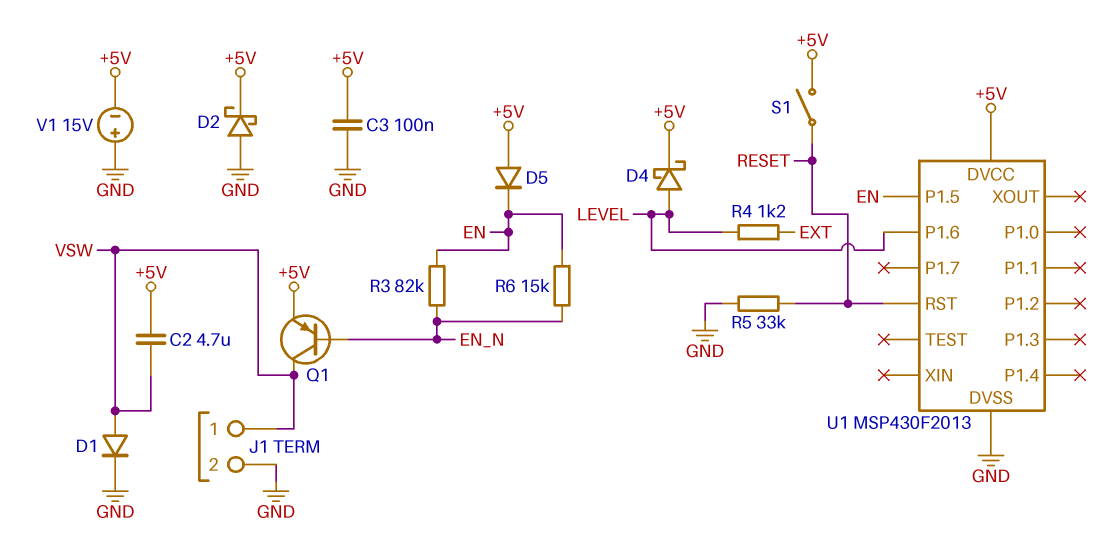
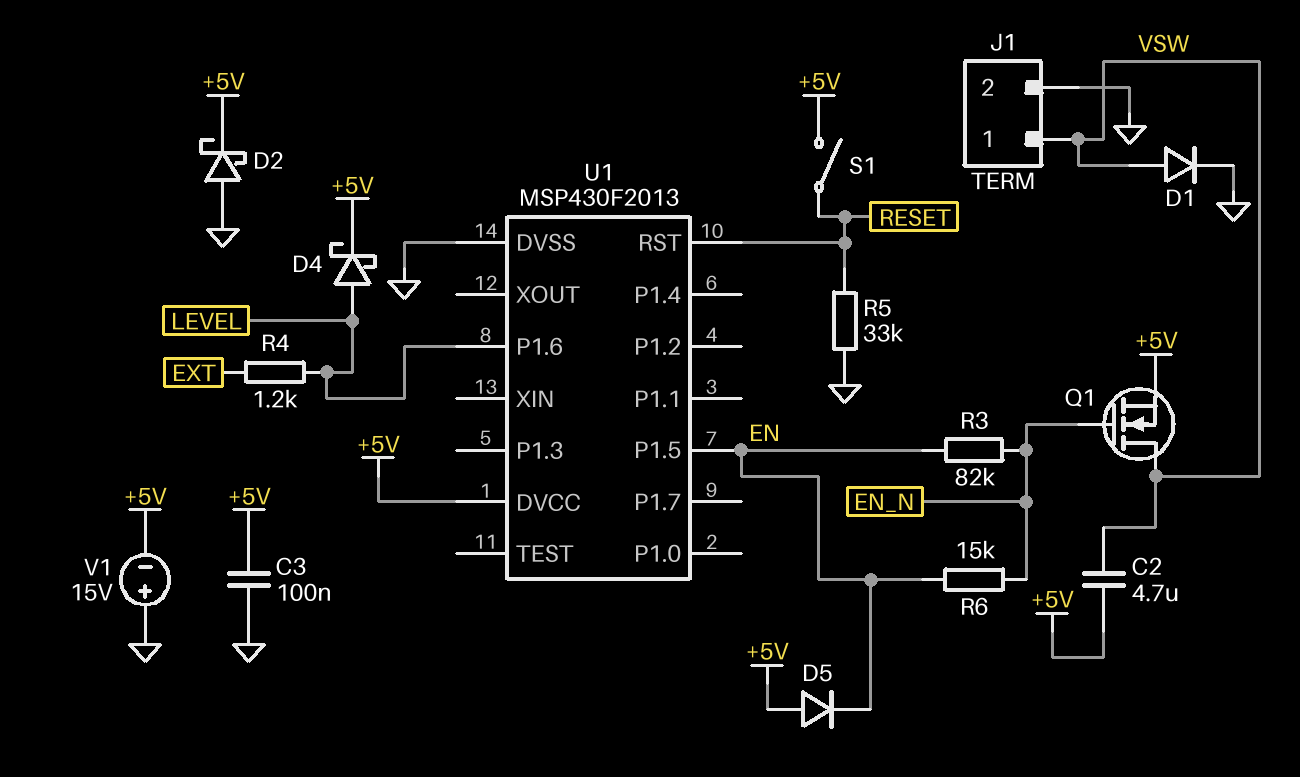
Q1: PNP (B EN_N, C VSW, E +5V) -> NMOS (G EN_N, D VSW, S +5V)

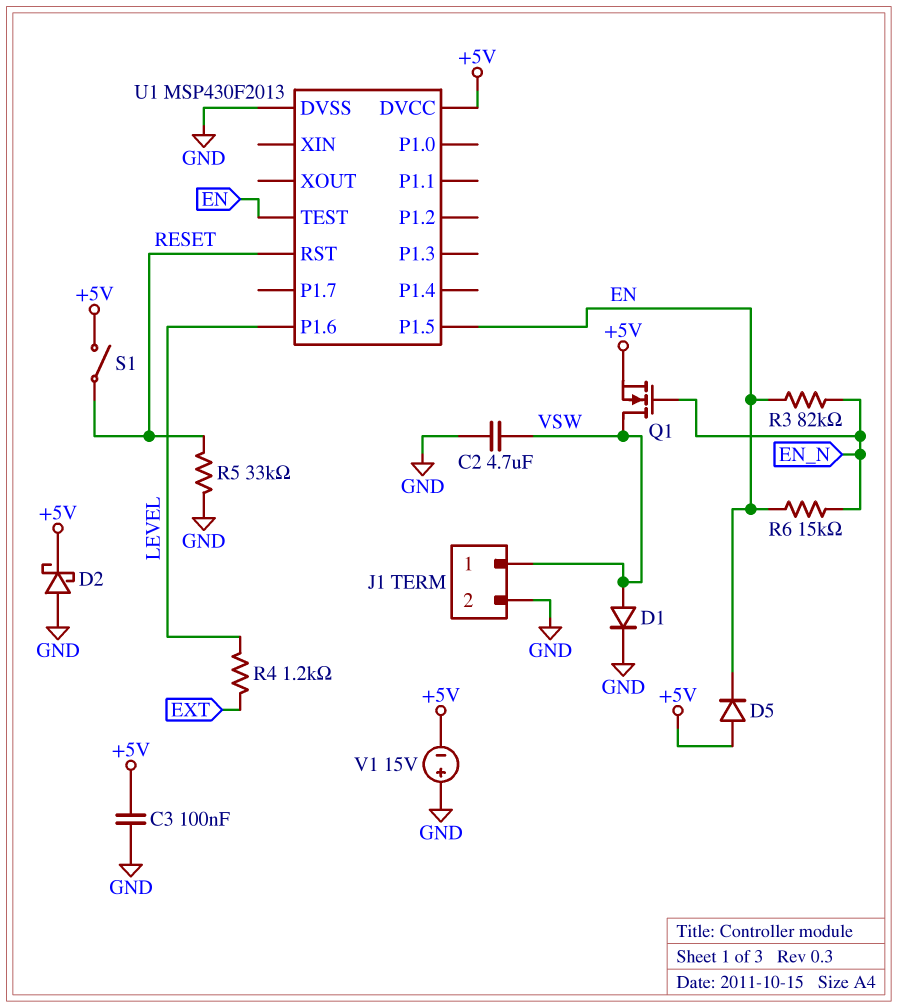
C2: 4.7uF (+5V, VSW) -> 4.7uF (GND, VSW)
D4: schottky (A LEVEL, K +5V) -> none
U1 pin TEST: none -> EN

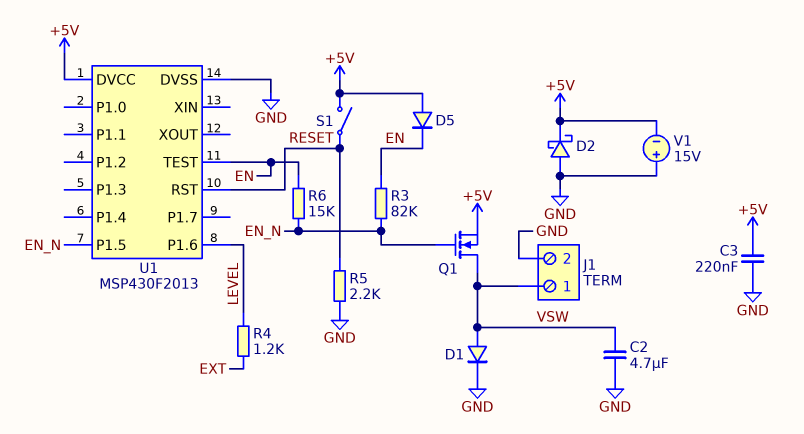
C3: 100nF (+5V, GND) -> 220nF (+5V, GND)
R5: 33k (GND, RESET) -> 2.2k (GND, RESET)
U1 pin P1.5: EN -> EN_N

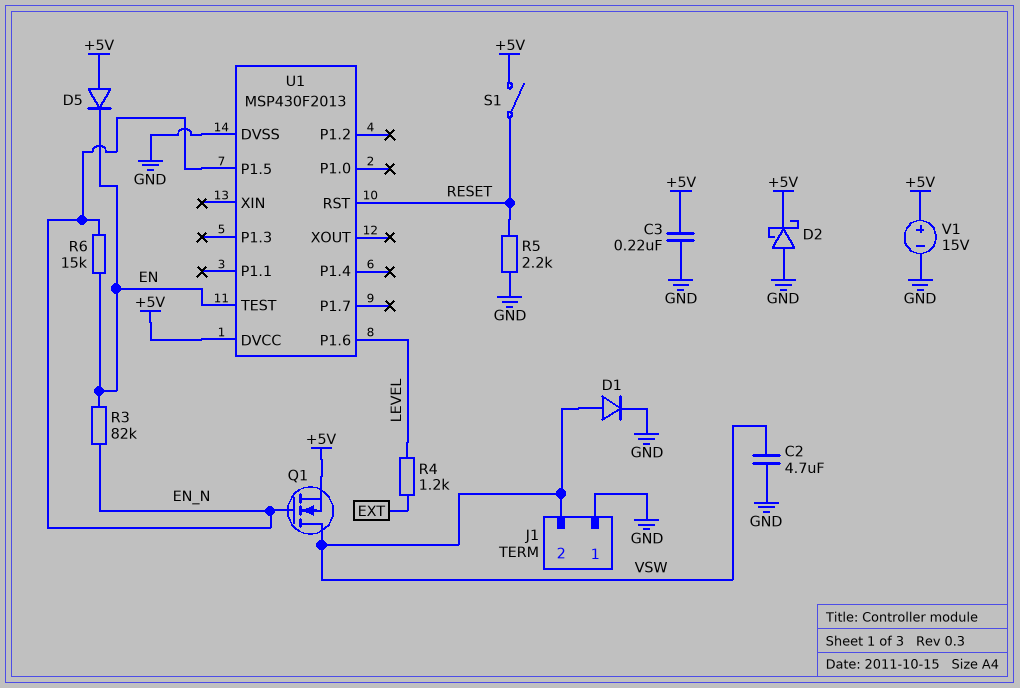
J1 pin 1: VSW -> GND
J1 pin 2: GND -> VSW
V1: 15V (plus GND, minus +5V) -> 15V (plus +5V, minus GND)

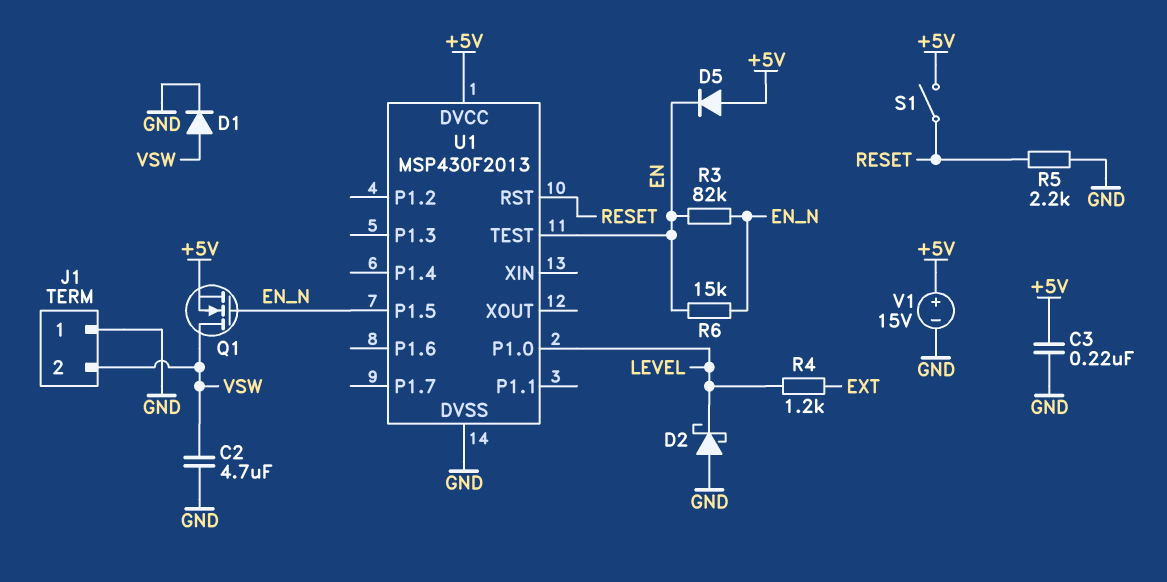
D2: schottky (A GND, K +5V) -> schottky (A GND, K LEVEL)
U1 pin P1.0: none -> LEVEL
U1 pin P1.6: LEVEL -> none

